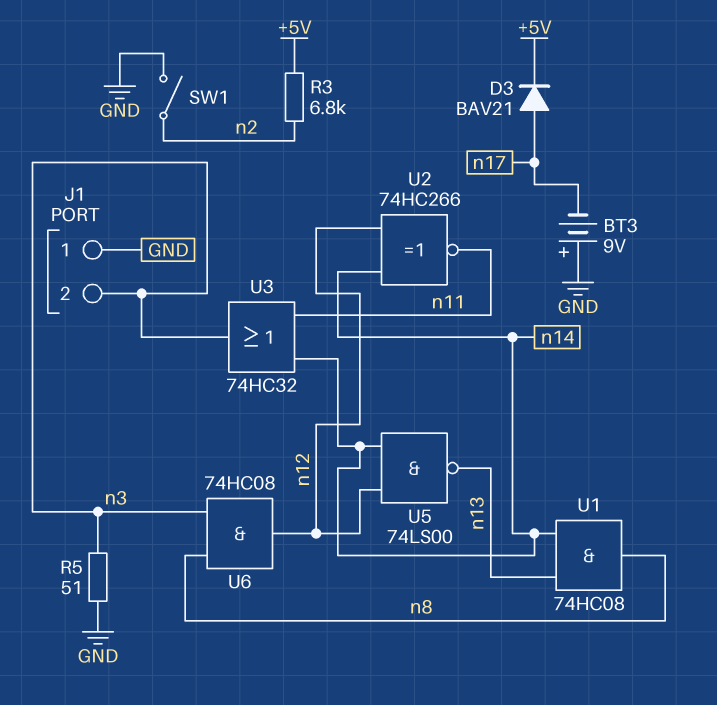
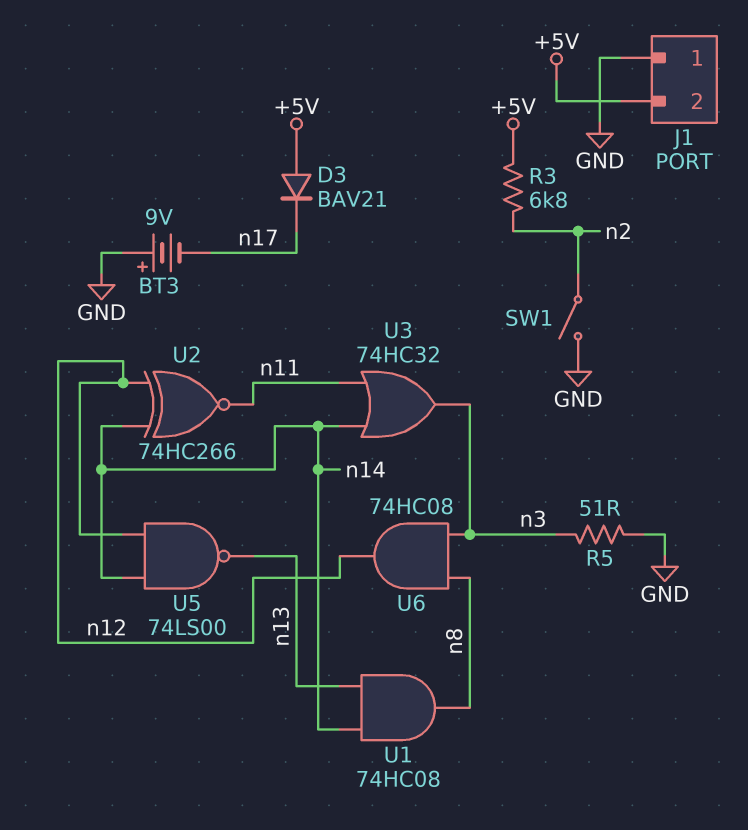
D3: diode BAV21 (A n17, K +5V) -> diode BAV21 (A +5V, K n17)
J1 pin 2: n3 -> +5V

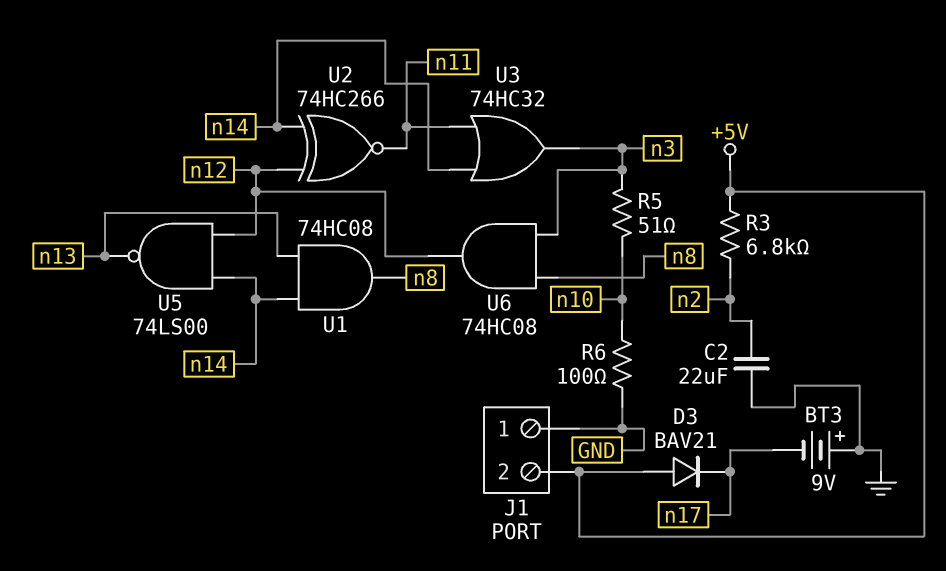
C2: none -> 22uF (GND, n2)
R5: 51 (GND, n3) -> 51 (n3, n10)
R6: none -> 100 (GND, n10)
SW1: switch (GND, n2) -> none

